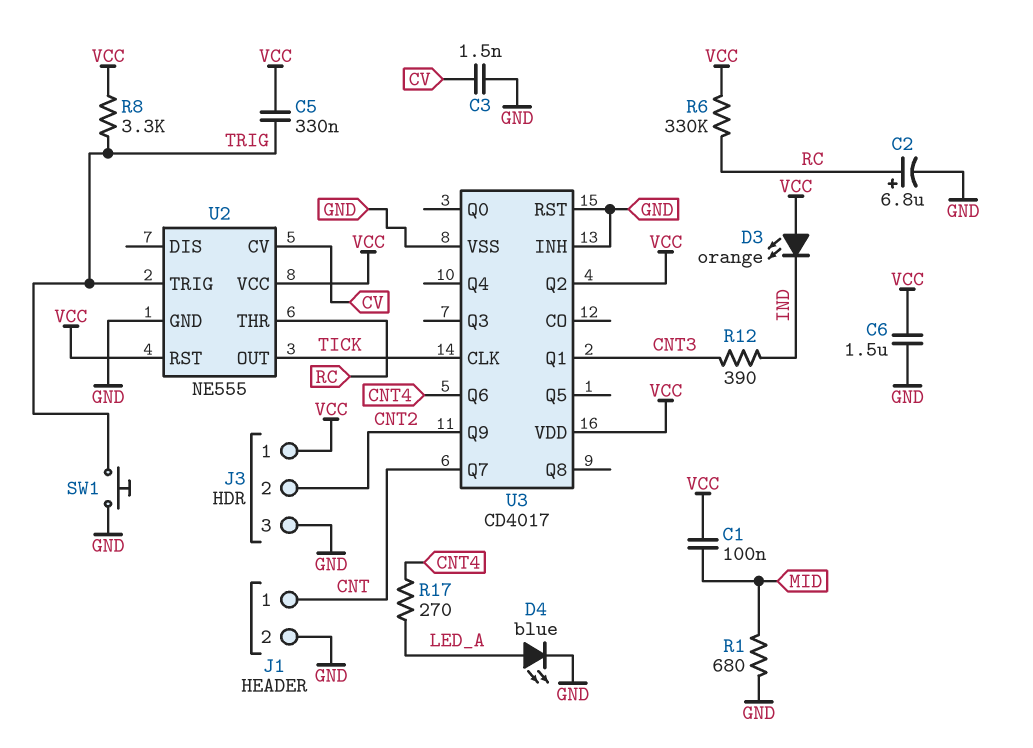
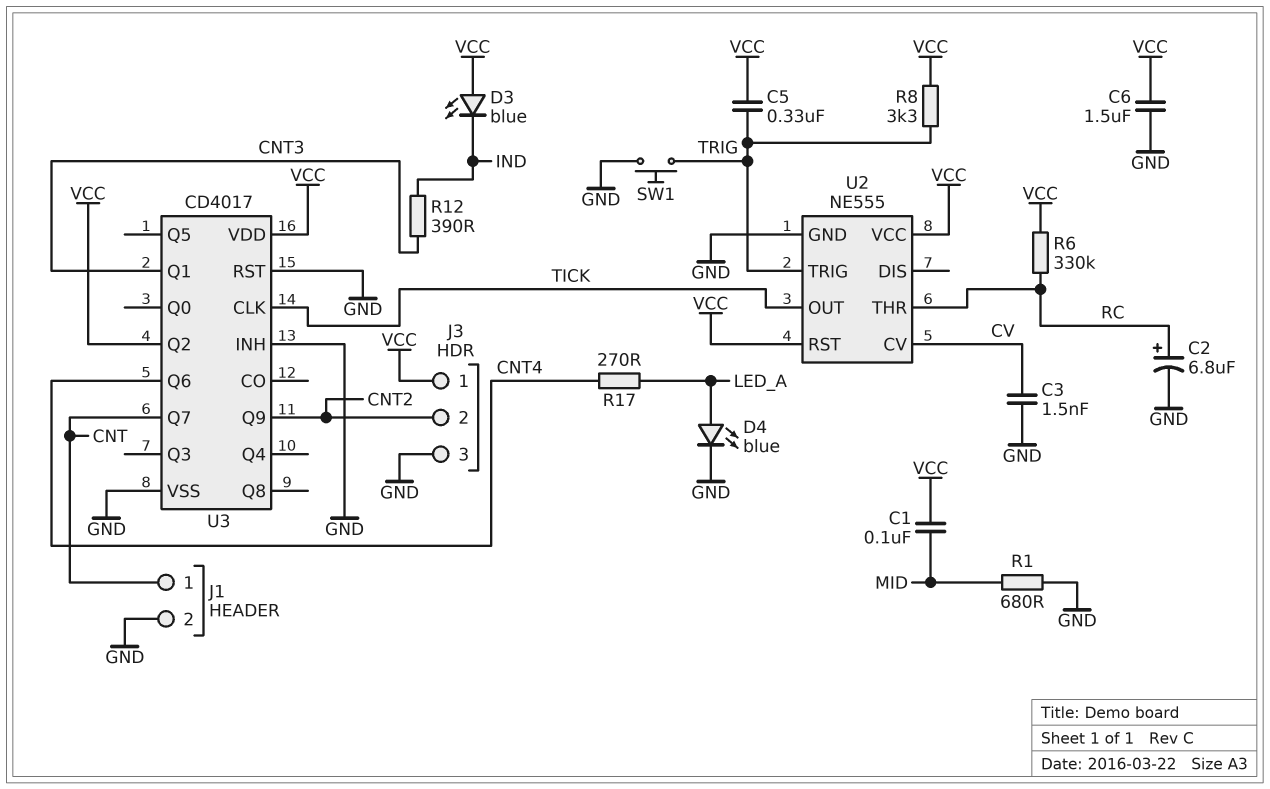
D3: LED orange (A VCC, K IND) -> LED blue (A VCC, K IND)

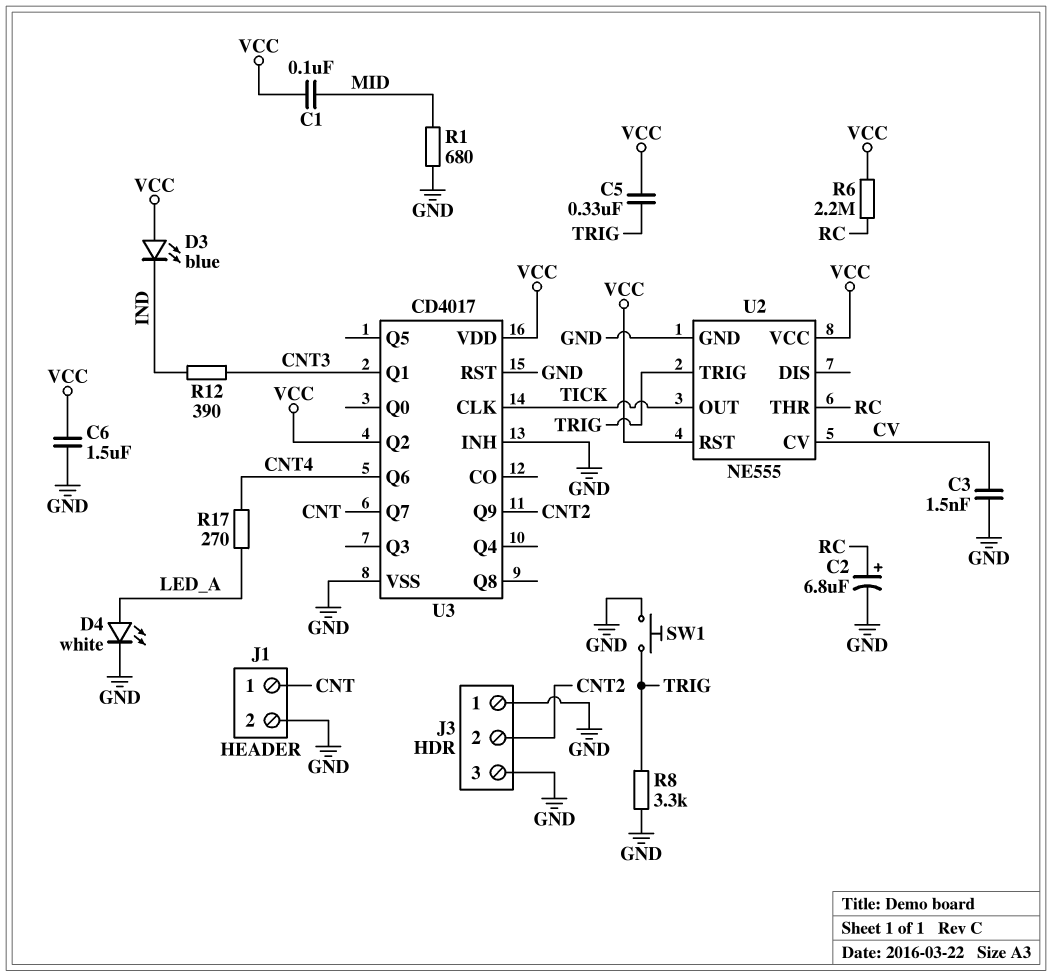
D4: LED blue (A LED_A, K GND) -> LED white (A LED_A, K GND)
J3 pin 1: VCC -> GND
R6: 330k (RC, VCC) -> 2.2M (RC, VCC)
R8: 3.3k (TRIG, VCC) -> 3.3k (GND, TRIG)

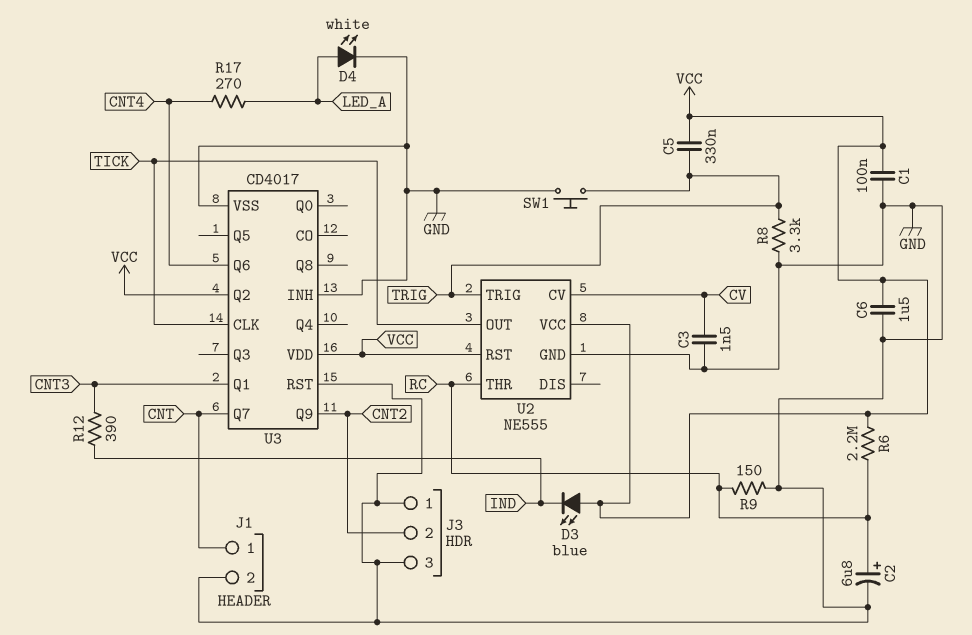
C1: 100nF (MID, VCC) -> 100nF (GND, VCC)
R1: 680 (GND, MID) -> none
R9: none -> 150 (GND, RC)

